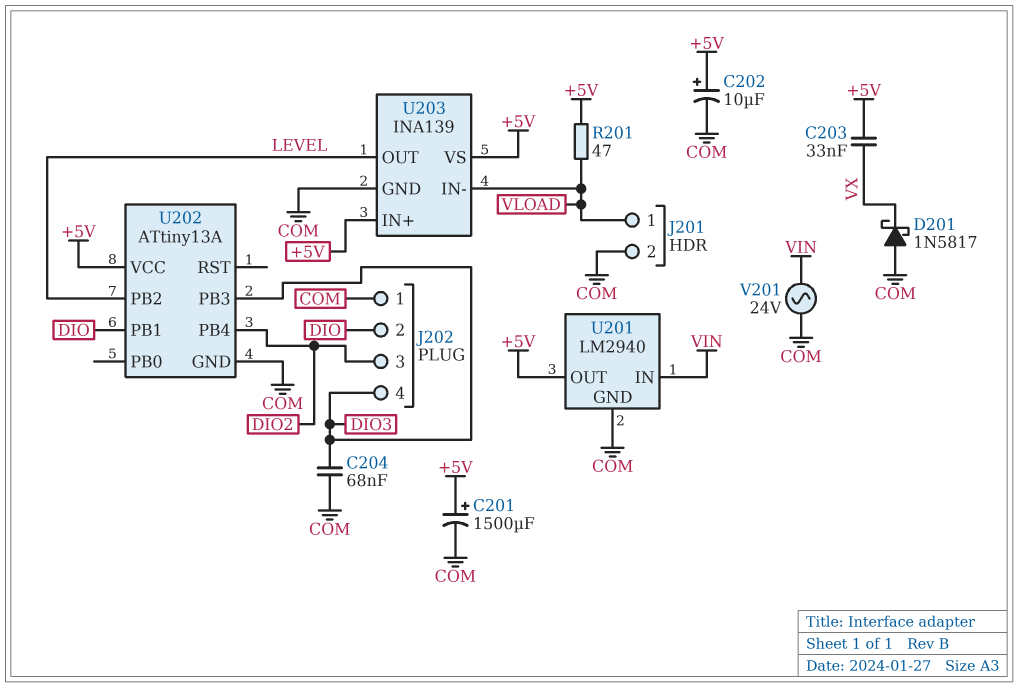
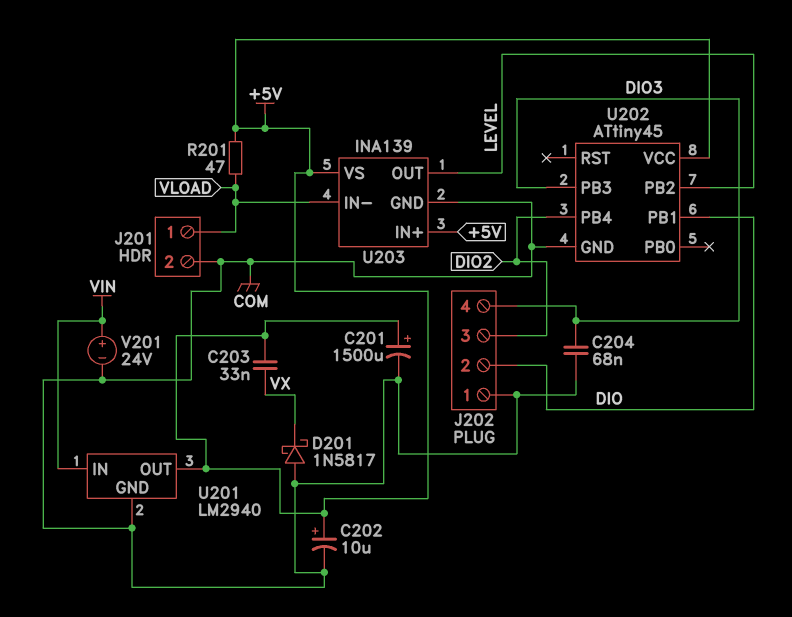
U202: ATtiny13A -> ATtiny45
V201: AC 24V (COM, VIN) -> 24V (plus VIN, minus COM)

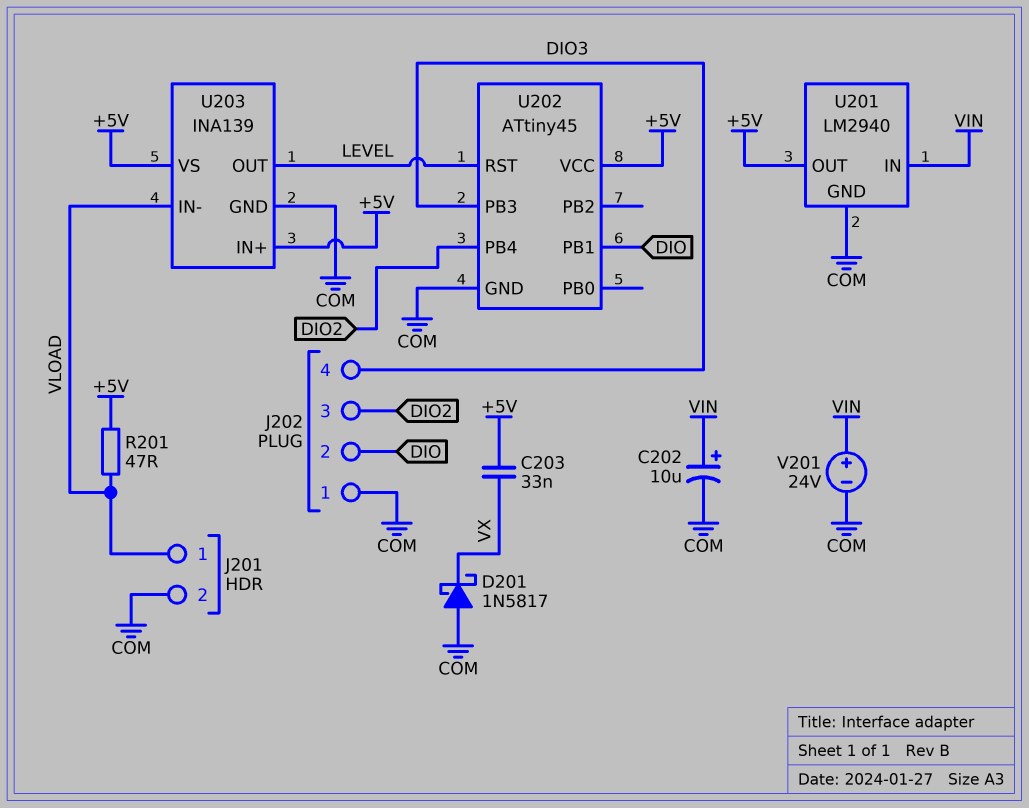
C201: 1500uF (plus +5V, minus COM) -> none
C202: 10uF (plus +5V, minus COM) -> 10uF (plus VIN, minus COM)
C204: 68nF (COM, DIO3) -> none
U202 pin PB2: LEVEL -> none
U202 pin RST: none -> LEVEL

